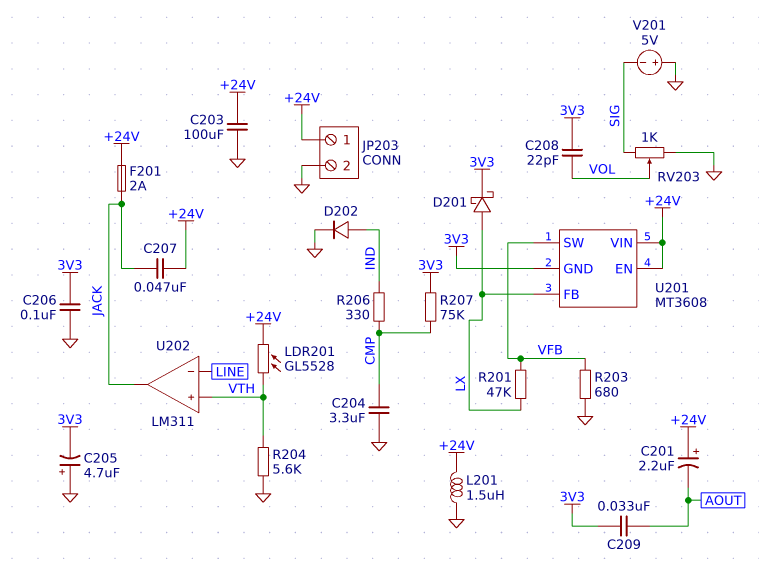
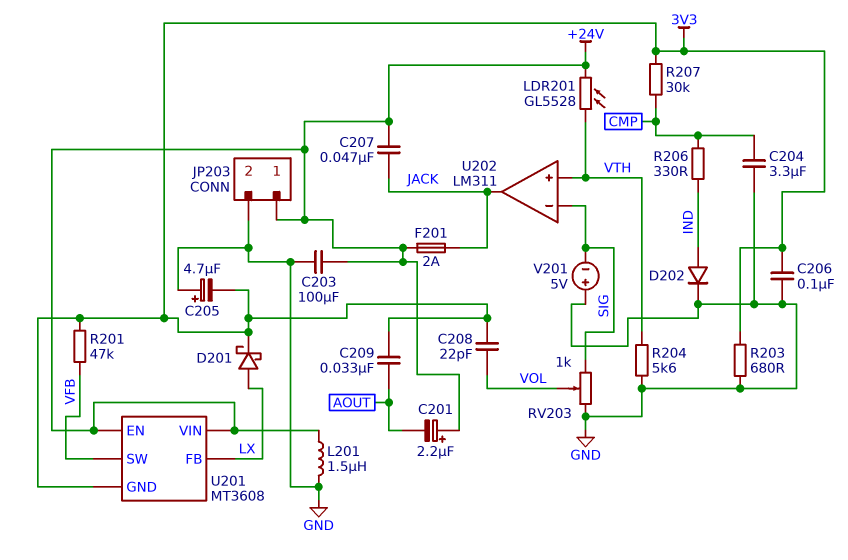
R201: 47k (LX, VFB) -> 47k (3V3, VFB)
R203: 680 (GND, VFB) -> 680 (3V3, GND)
R207: 75k (3V3, CMP) -> 30k (3V3, CMP)
U202 pin in-: LINE -> SIG

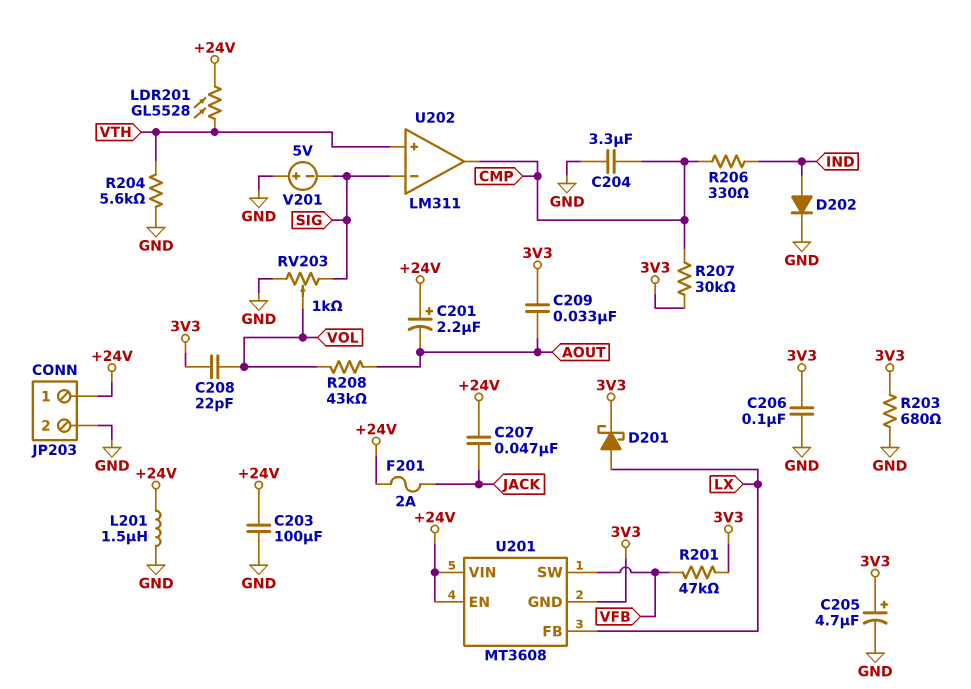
C205: 4.7uF (plus GND, minus 3V3) -> 4.7uF (plus 3V3, minus GND)
R208: none -> 43k (AOUT, VOL)
U202 pin out: JACK -> CMP

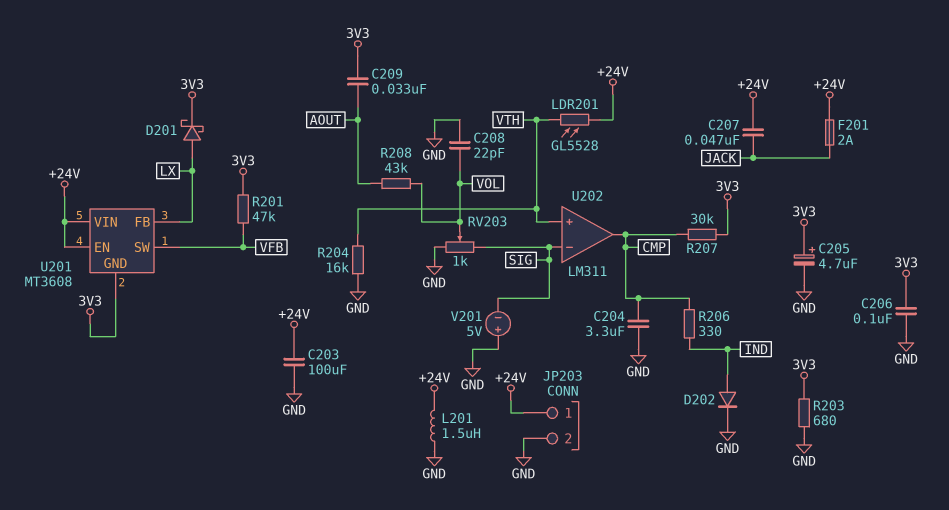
C201: 2.2uF (plus +24V, minus AOUT) -> none
C208: 22pF (3V3, VOL) -> 22pF (GND, VOL)
R204: 5.6k (GND, VTH) -> 16k (GND, VTH)

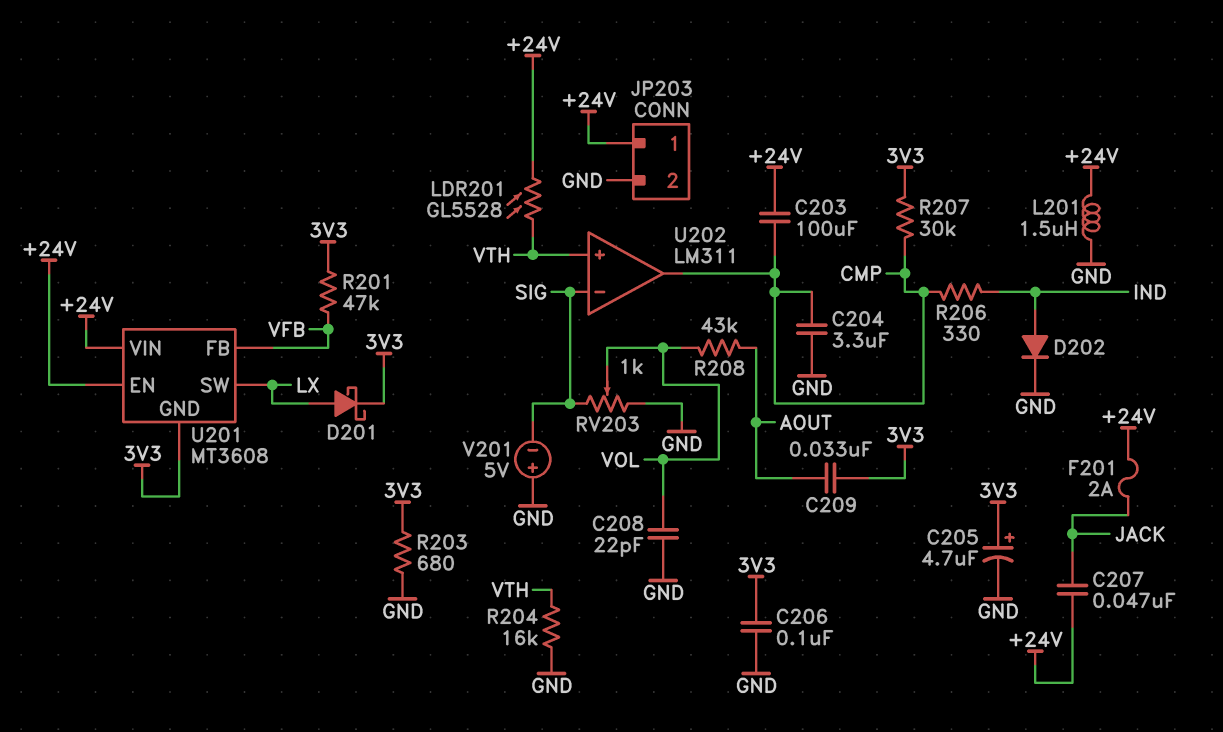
C203: 100uF (+24V, GND) -> 100uF (+24V, CMP)
U201 pin FB: LX -> VFB
U201 pin SW: VFB -> LX

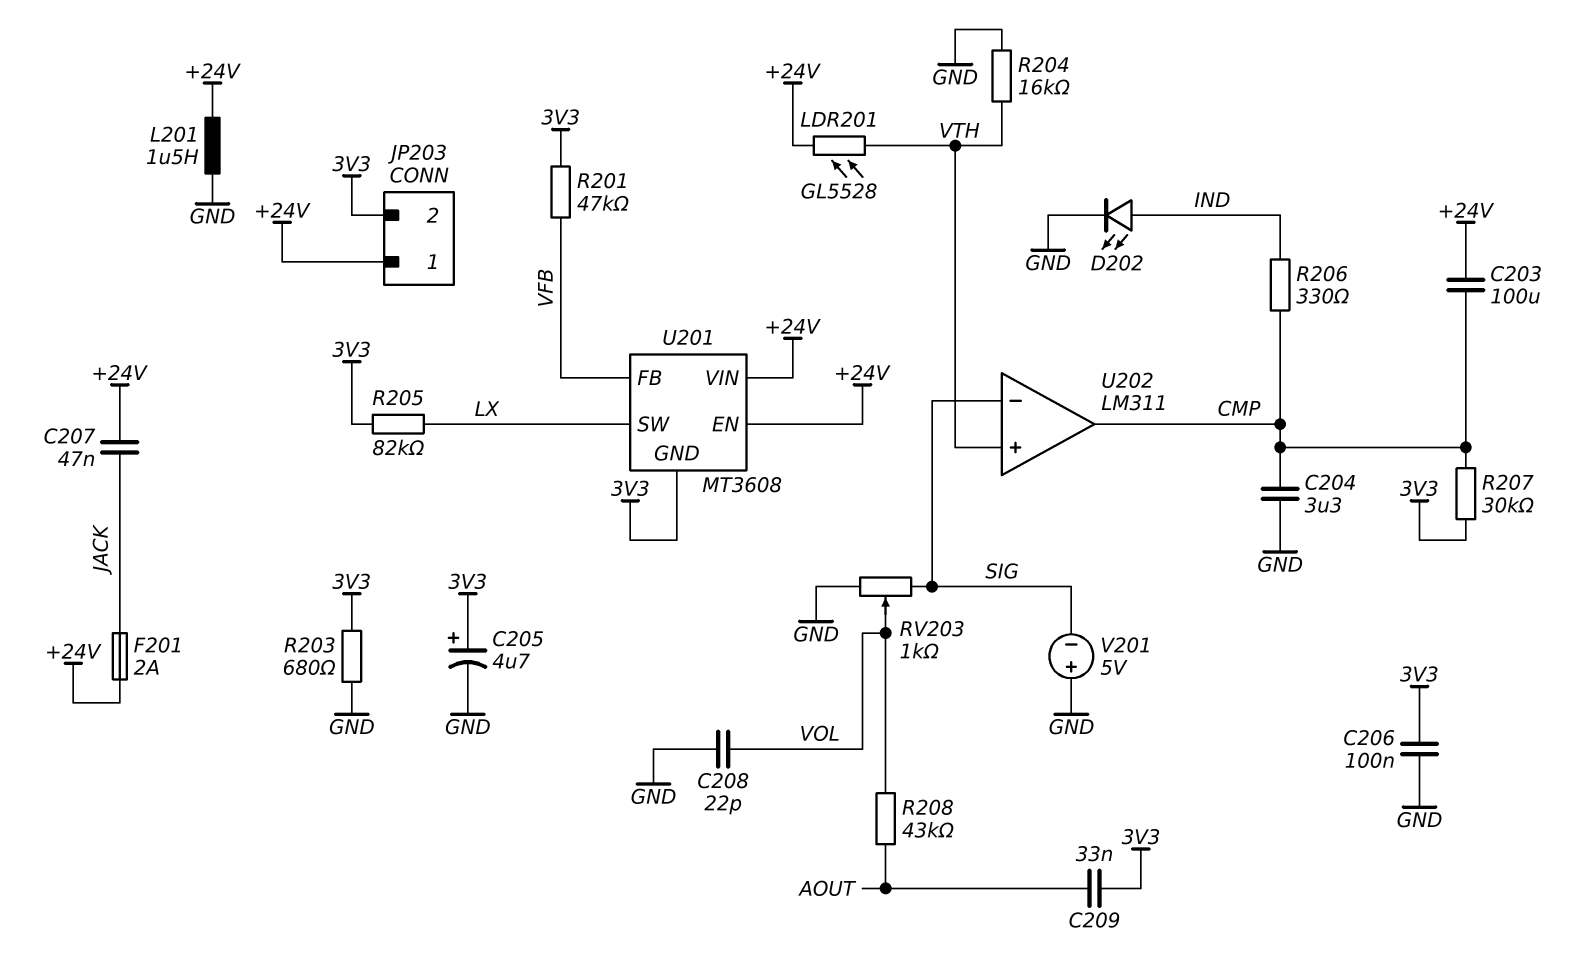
D201: schottky (A LX, K 3V3) -> none
D202: diode (A IND, K GND) -> LED (A IND, K GND)
JP203 pin 2: GND -> 3V3
R205: none -> 82k (3V3, LX)

